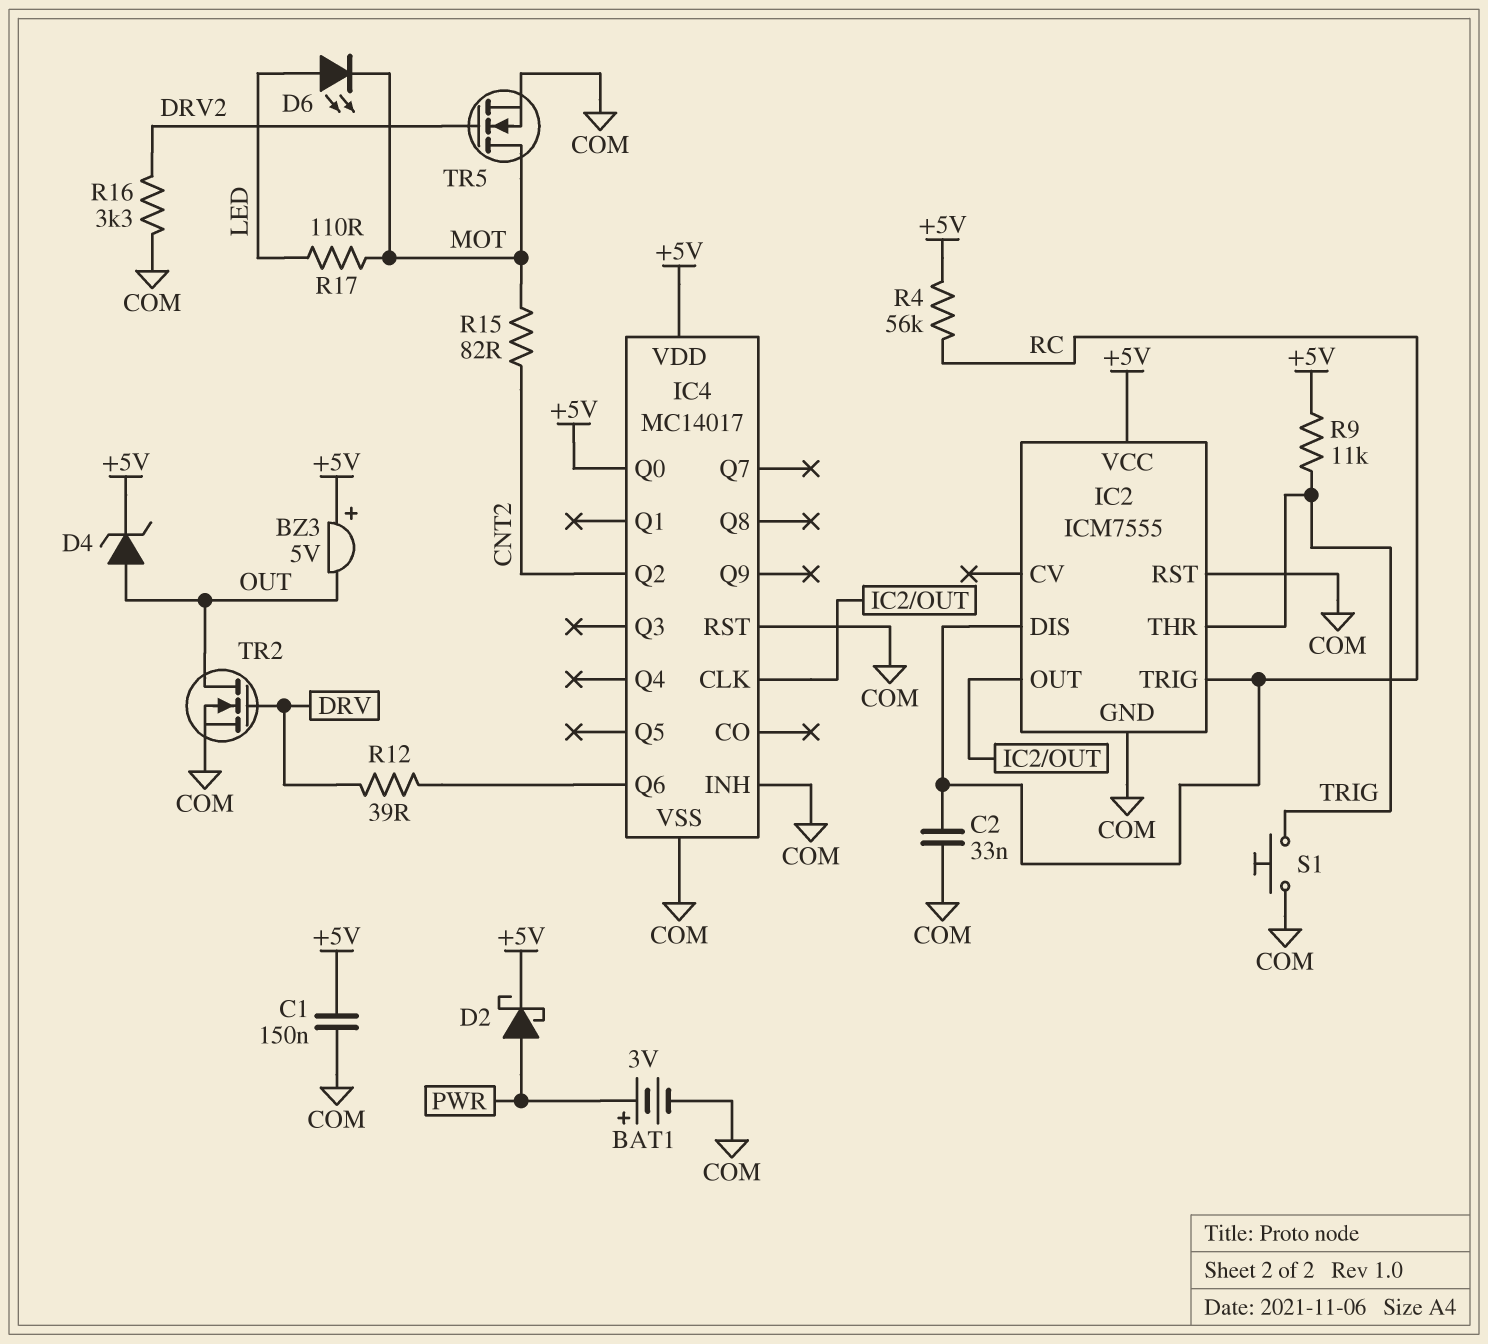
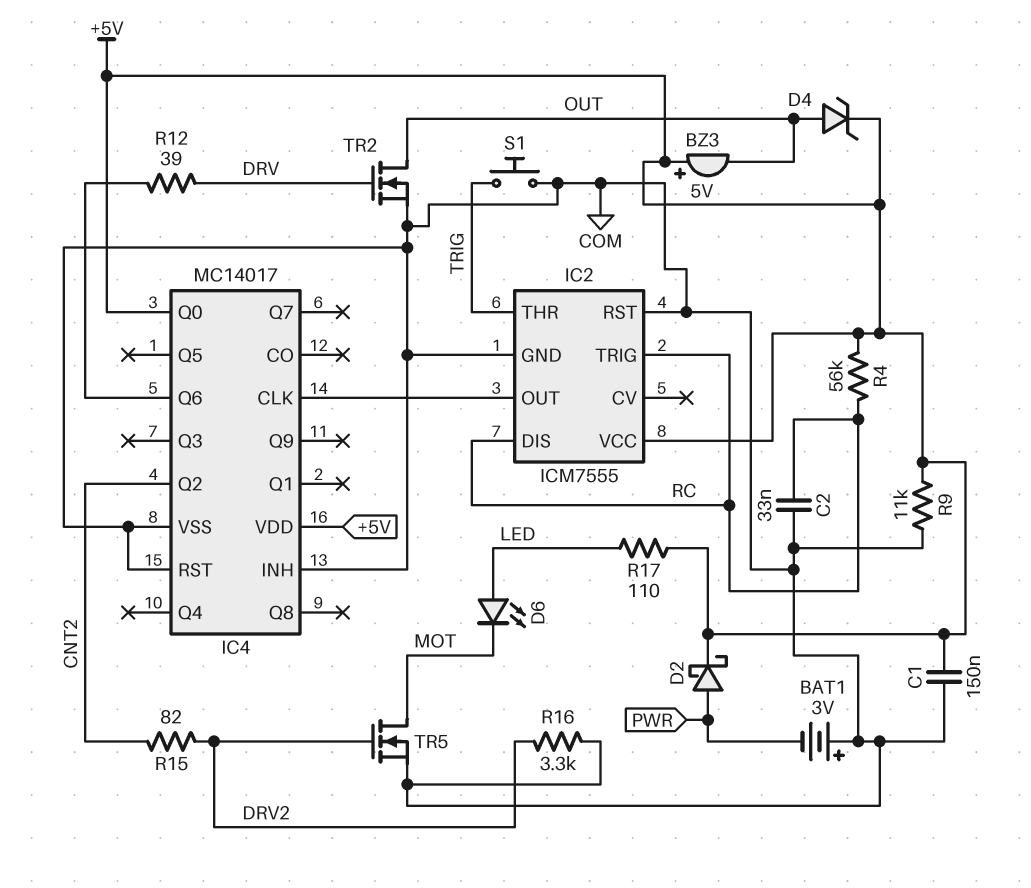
BAT1: 3V (plus PWR, minus COM) -> 3V (plus COM, minus PWR)
R9: 11k (+5V, TRIG) -> 11k (+5V, COM)
R15: 82 (CNT2, MOT) -> 82 (CNT2, DRV2)
R17: 110 (LED, MOT) -> 110 (+5V, LED)

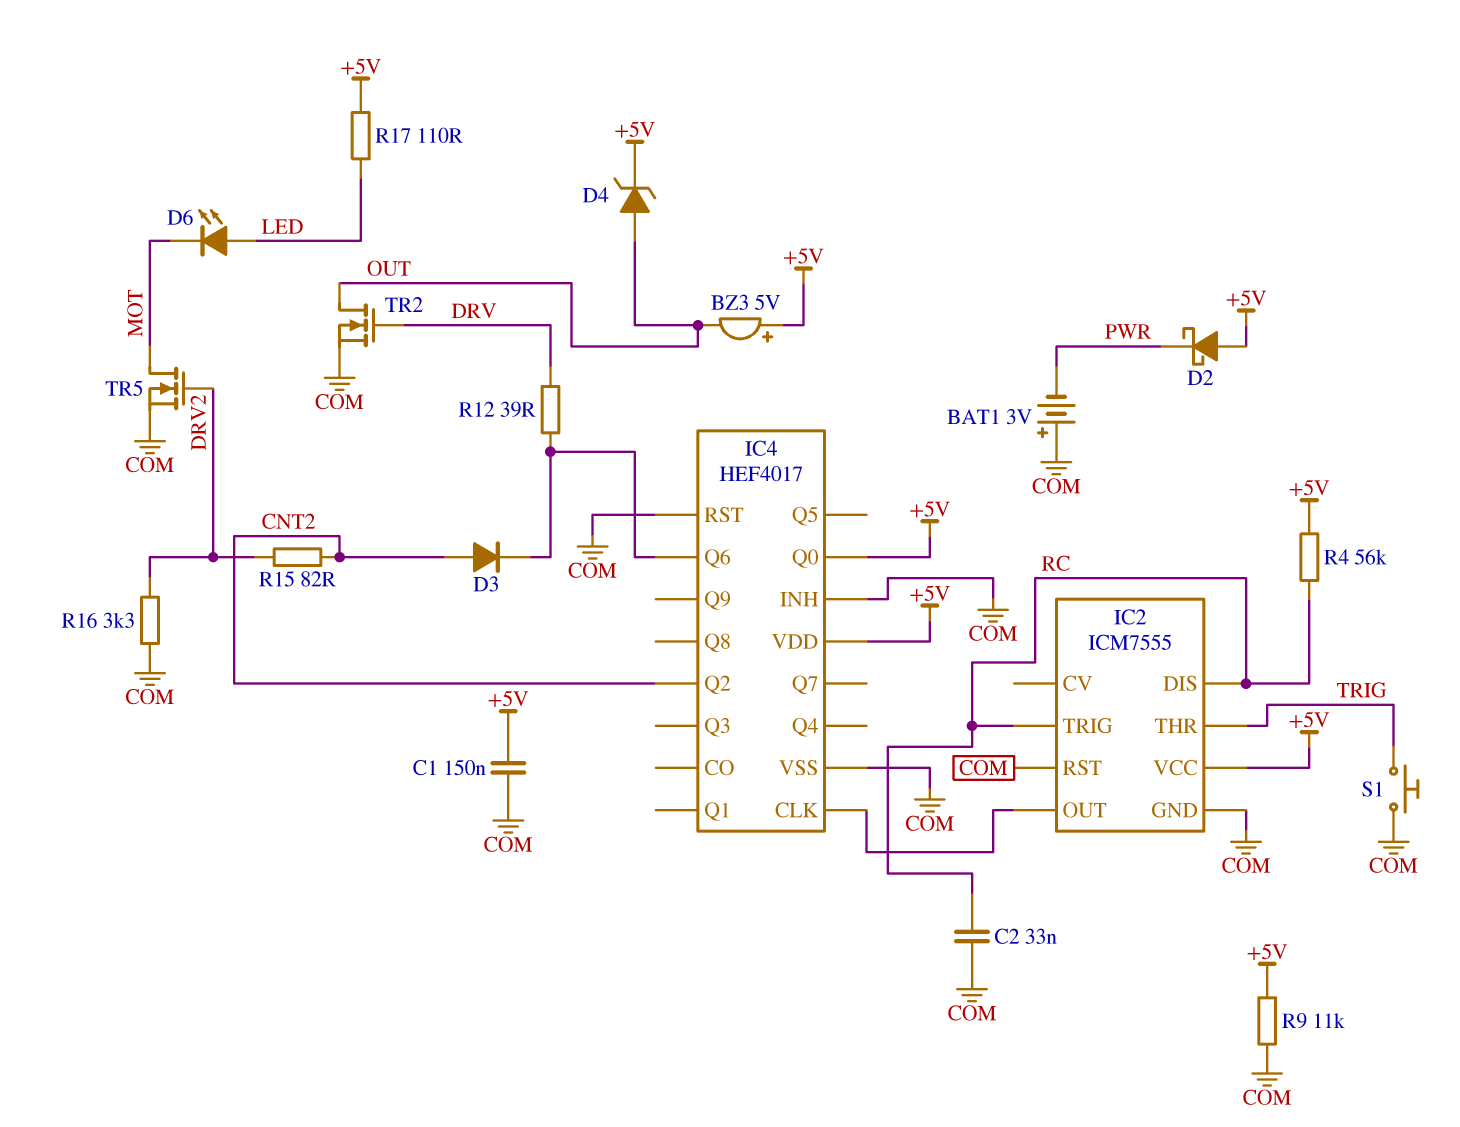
D2: schottky (A PWR, K +5V) -> schottky (A +5V, K PWR)
D3: none -> diode (A CNT2, K IC4/Q6)
IC4: MC14017 -> HEF4017

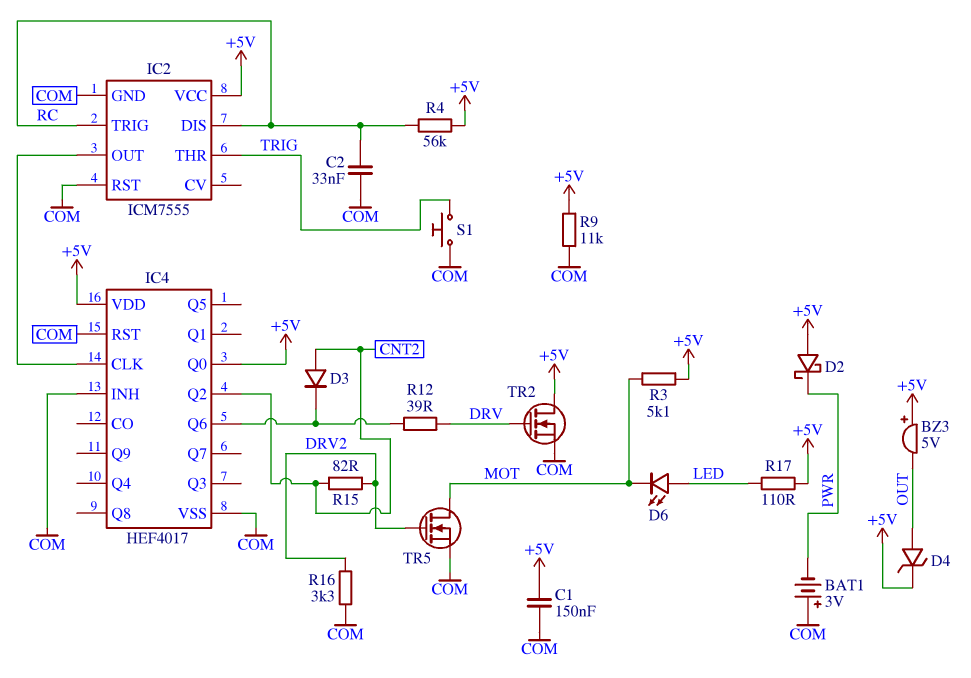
R3: none -> 5.1k (+5V, MOT)
TR2: NMOS (G DRV, D OUT, S COM) -> NMOS (G DRV, D +5V, S COM)

